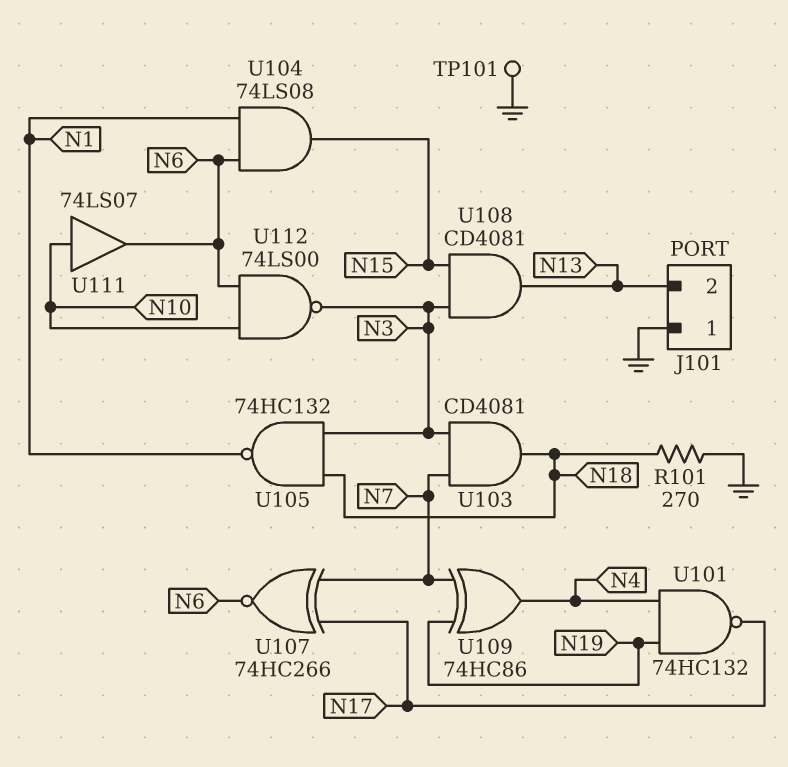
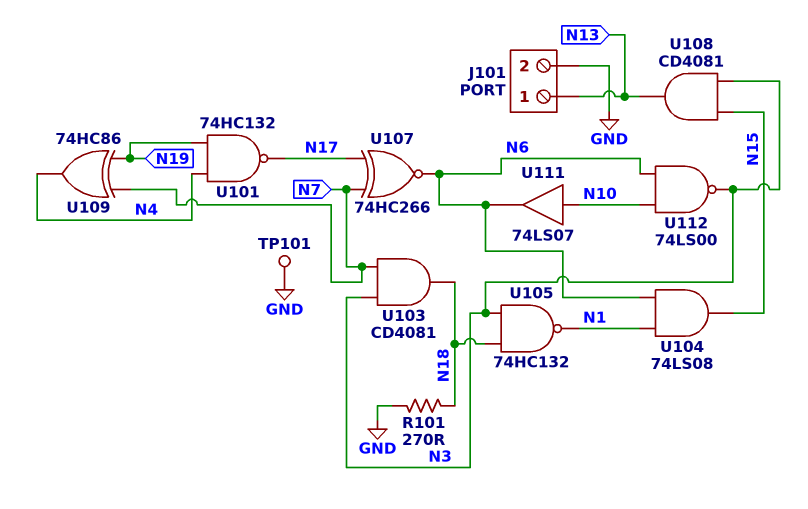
J101 pin 1: GND -> N13
J101 pin 2: N13 -> GND

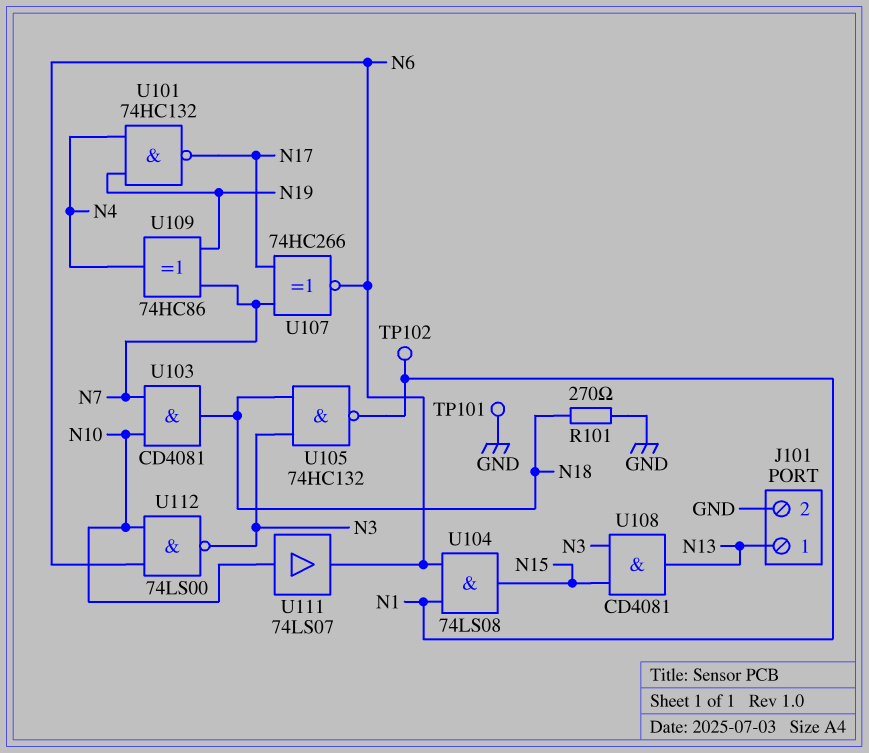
TP102: none -> test point (N1)
U103: AND CD4081 (in N3, in N7, out N18) -> AND CD4081 (in N7, in N10, out N18)

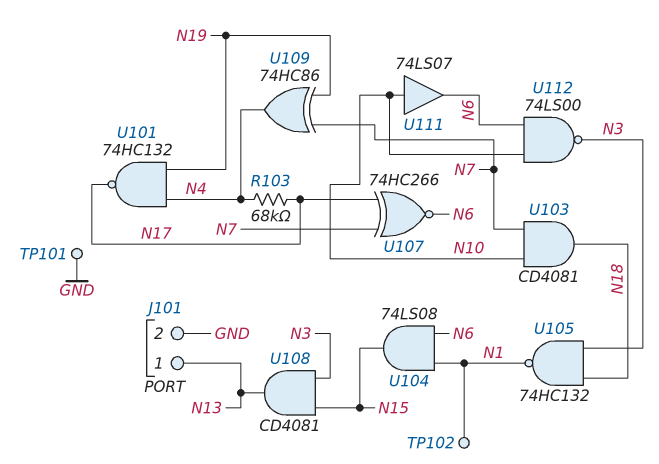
R101: 270 (GND, N18) -> none
R103: none -> 68k (N4, N17)

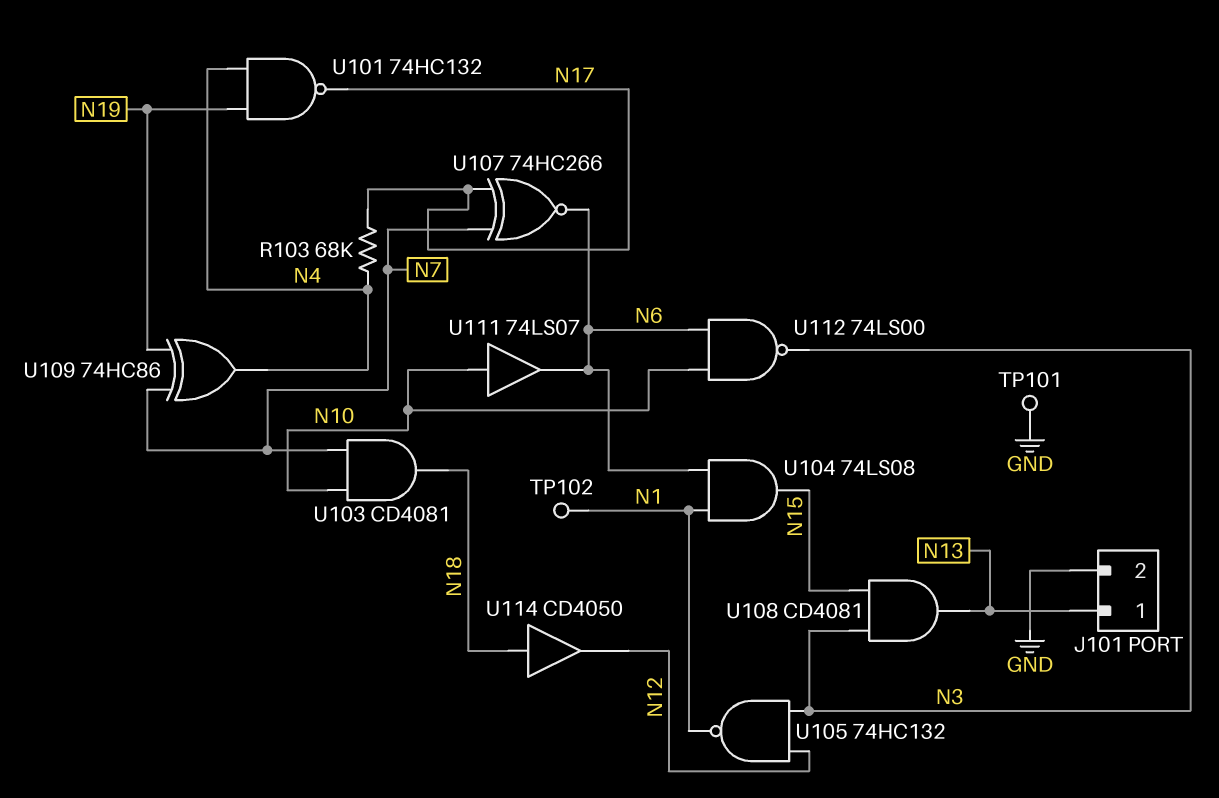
U105: NAND 74HC132 (in N3, in N18, out N1) -> NAND 74HC132 (in N3, in N12, out N1)
U114: none -> buffer CD4050 (in N18, out N12)

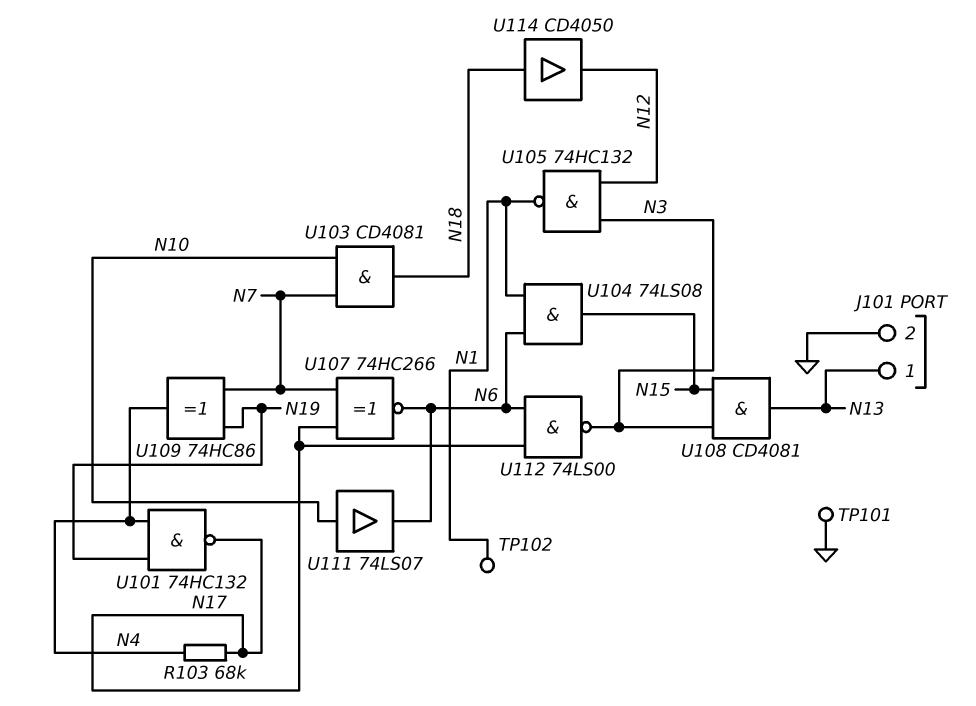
U112: NAND 74LS00 (in N6, in N10, out N3) -> NAND 74LS00 (in N6, in N17, out N3)

